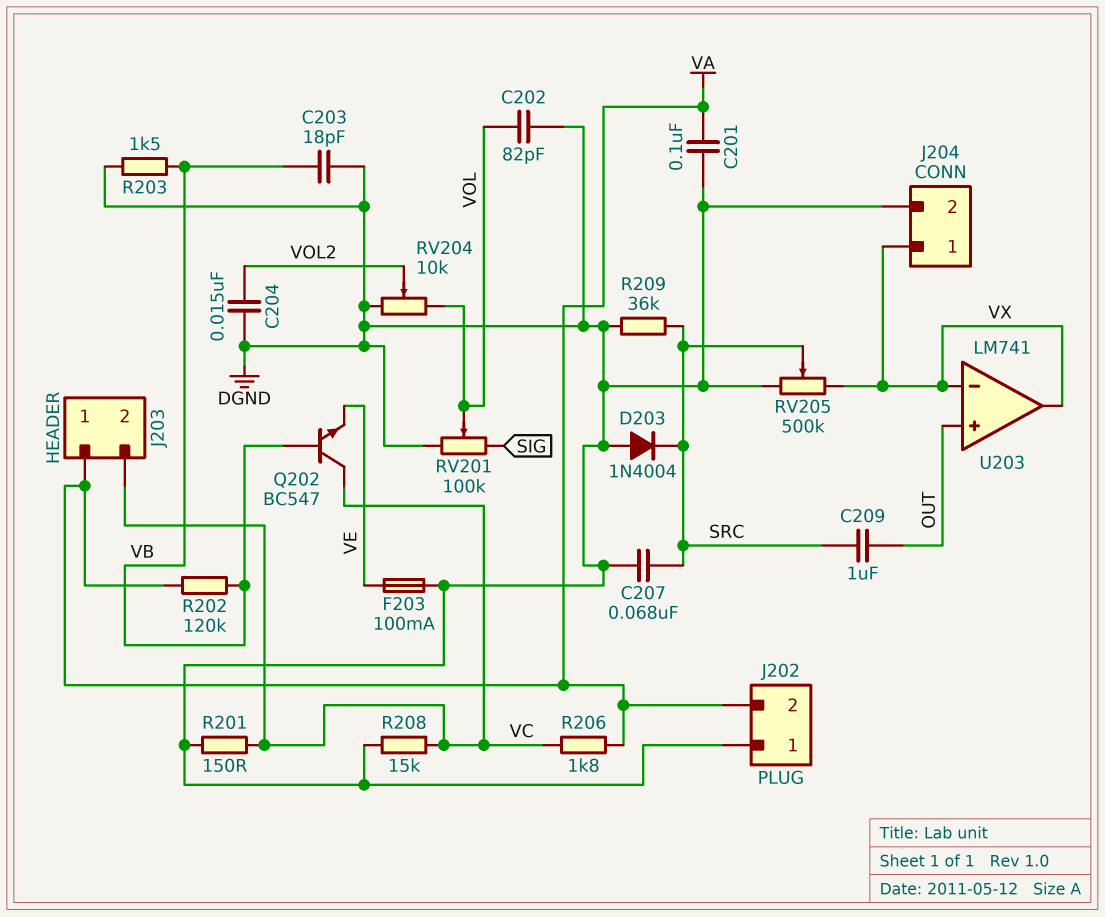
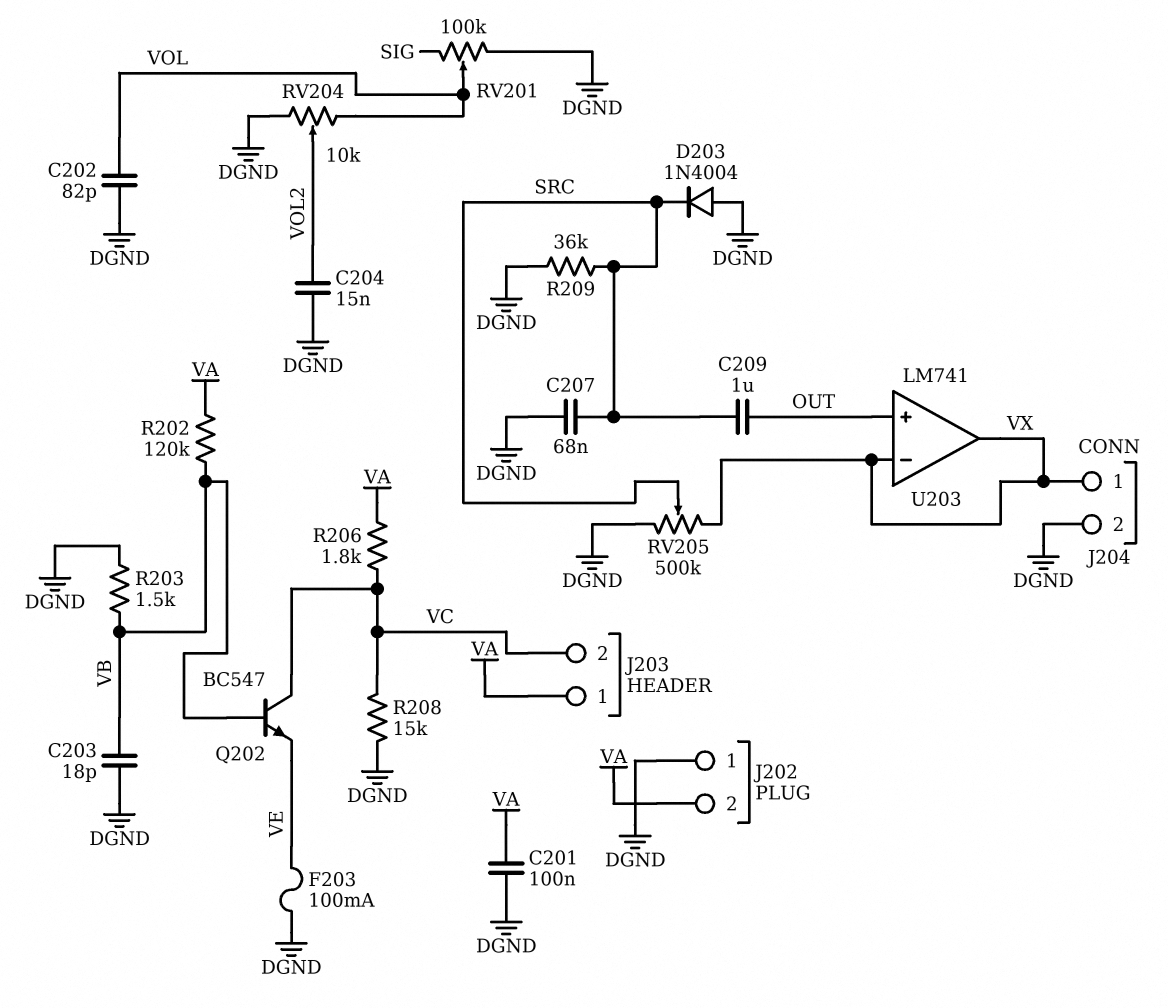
R201: 150 (DGND, VC) -> none

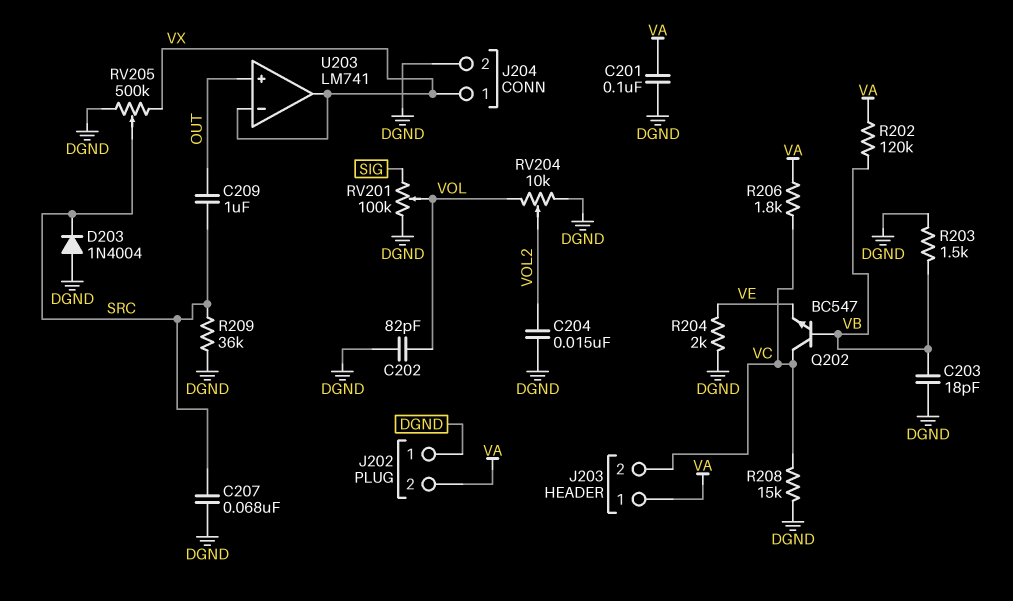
F203: 100mA (DGND, VE) -> none
R204: none -> 2k (DGND, VE)

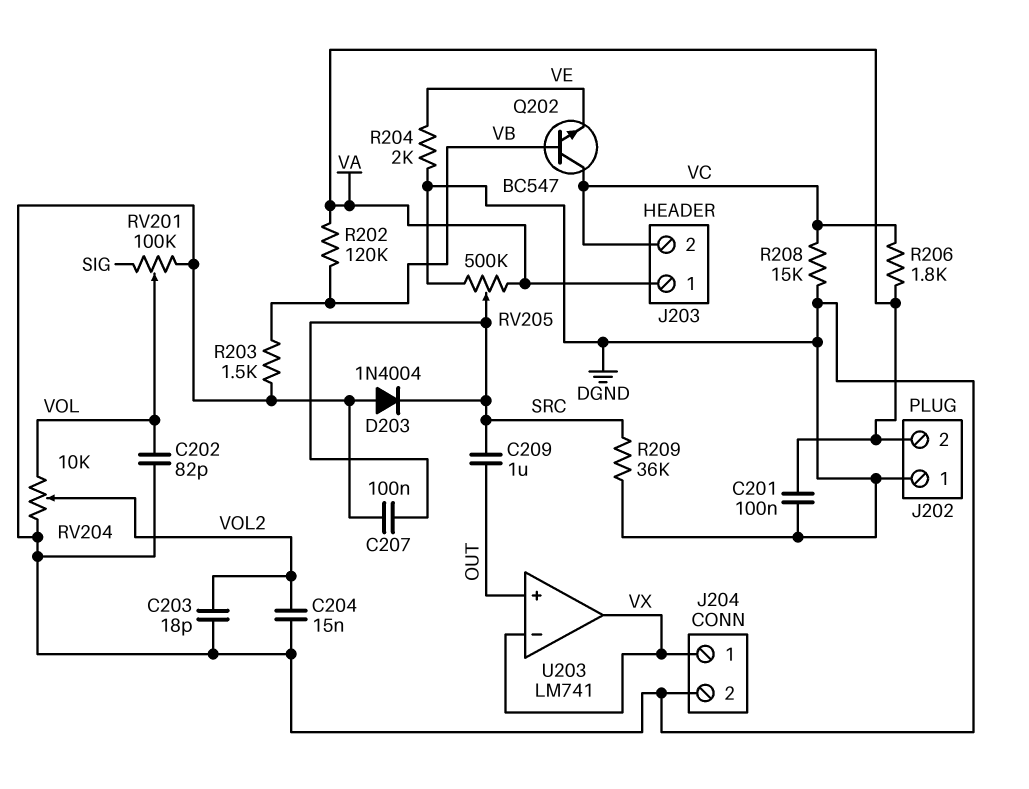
C203: 18pF (DGND, VB) -> 18pF (DGND, VOL2)
C207: 68nF (DGND, SRC) -> 100nF (DGND, SRC)
RV205: 500k (DGND, VX, wiper SRC) -> 500k (DGND, VA, wiper SRC)

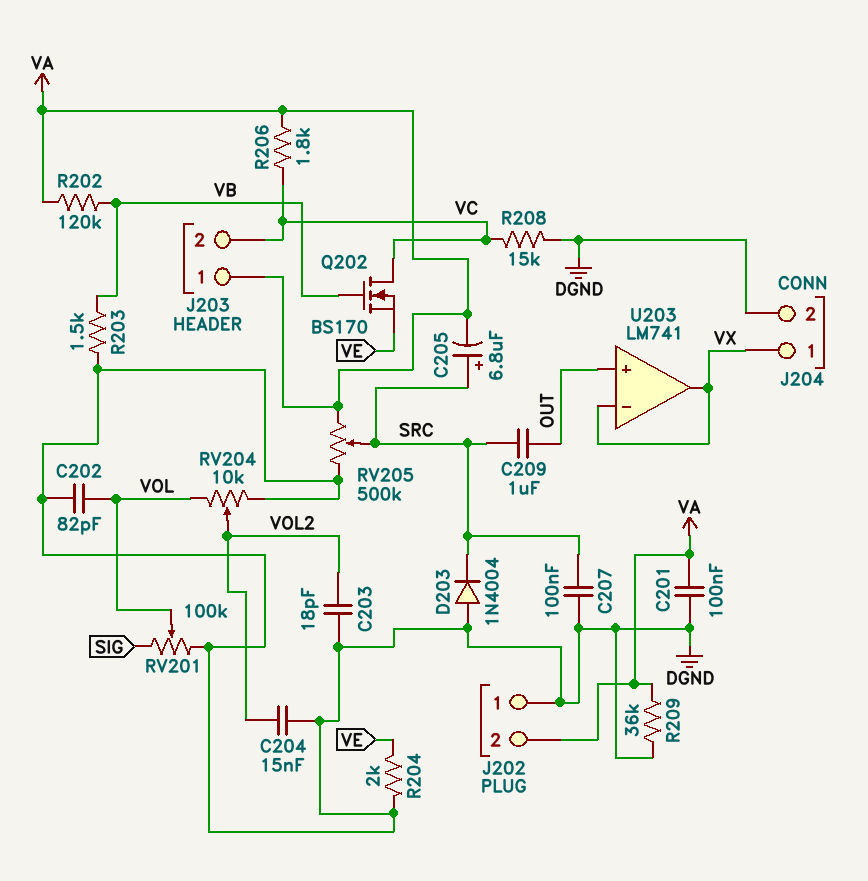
C205: none -> 6.8uF (plus SRC, minus VA)
Q202: NPN BC547 (B VB, C VC, E VE) -> NMOS BS170 (G VB, D VC, S VE)
R209: 36k (DGND, SRC) -> 36k (DGND, VA)

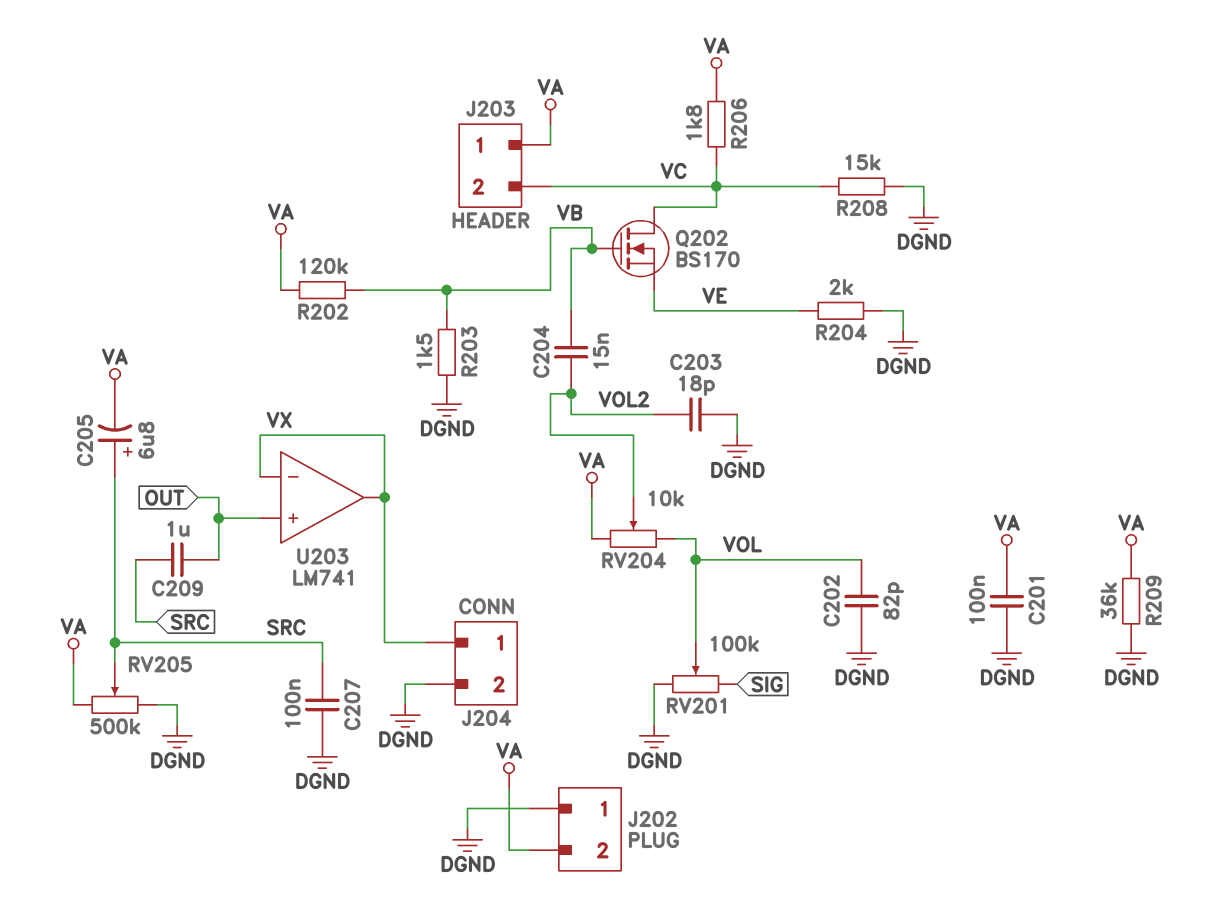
C204: 15nF (DGND, VOL2) -> 15nF (VB, VOL2)
D203: diode 1N4004 (A DGND, K SRC) -> none
RV204: 10k (DGND, VOL, wiper VOL2) -> 10k (VA, VOL, wiper VOL2)

